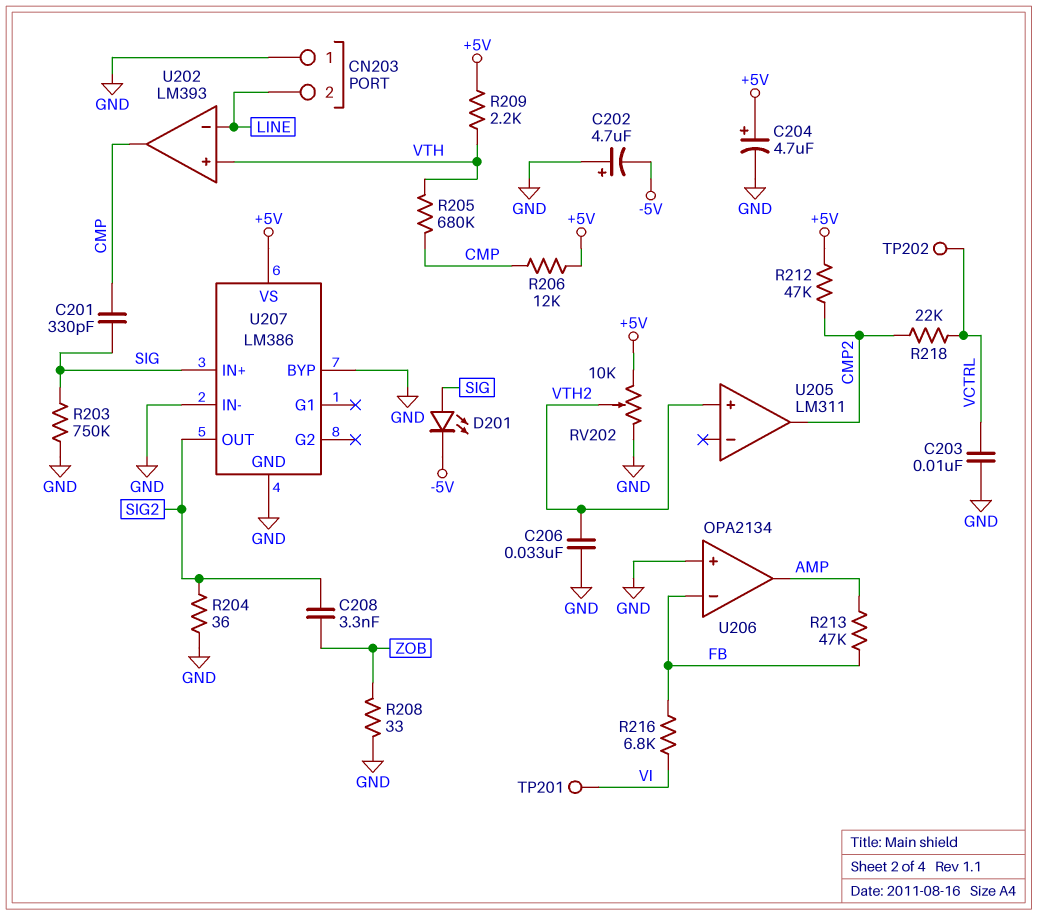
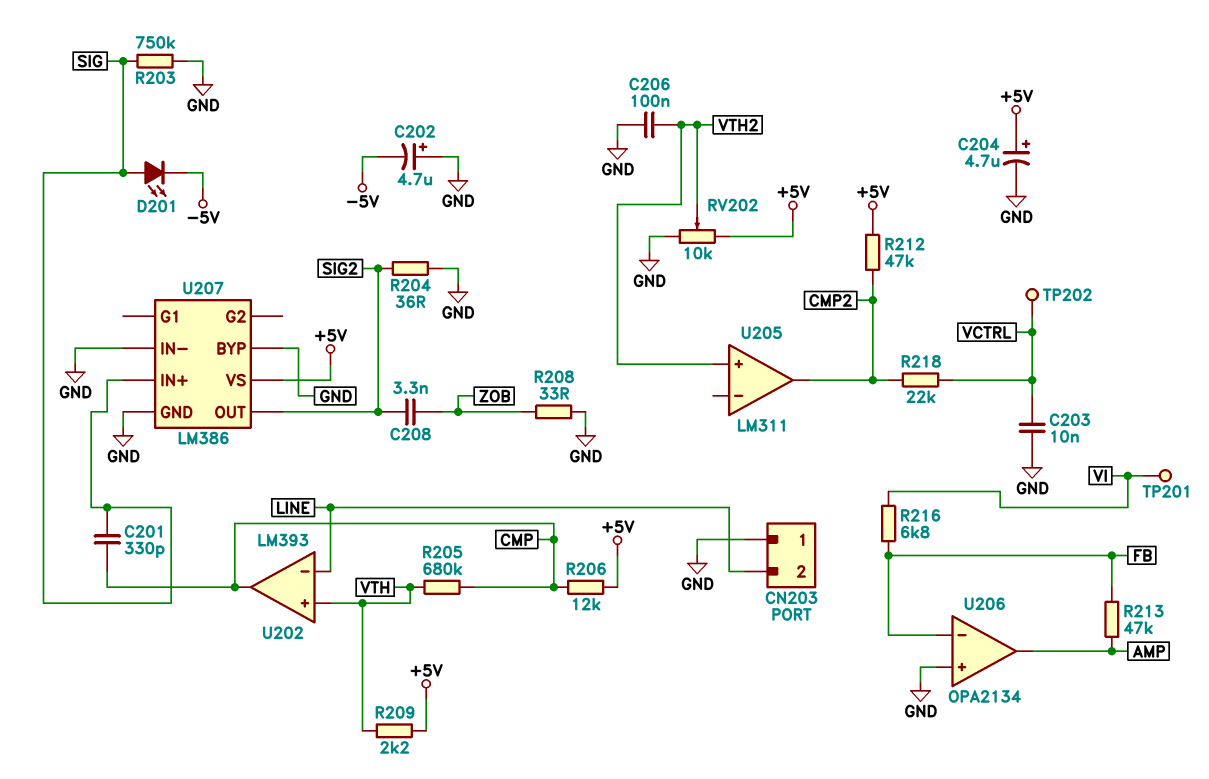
C206: 33nF (GND, VTH2) -> 100nF (GND, VTH2)

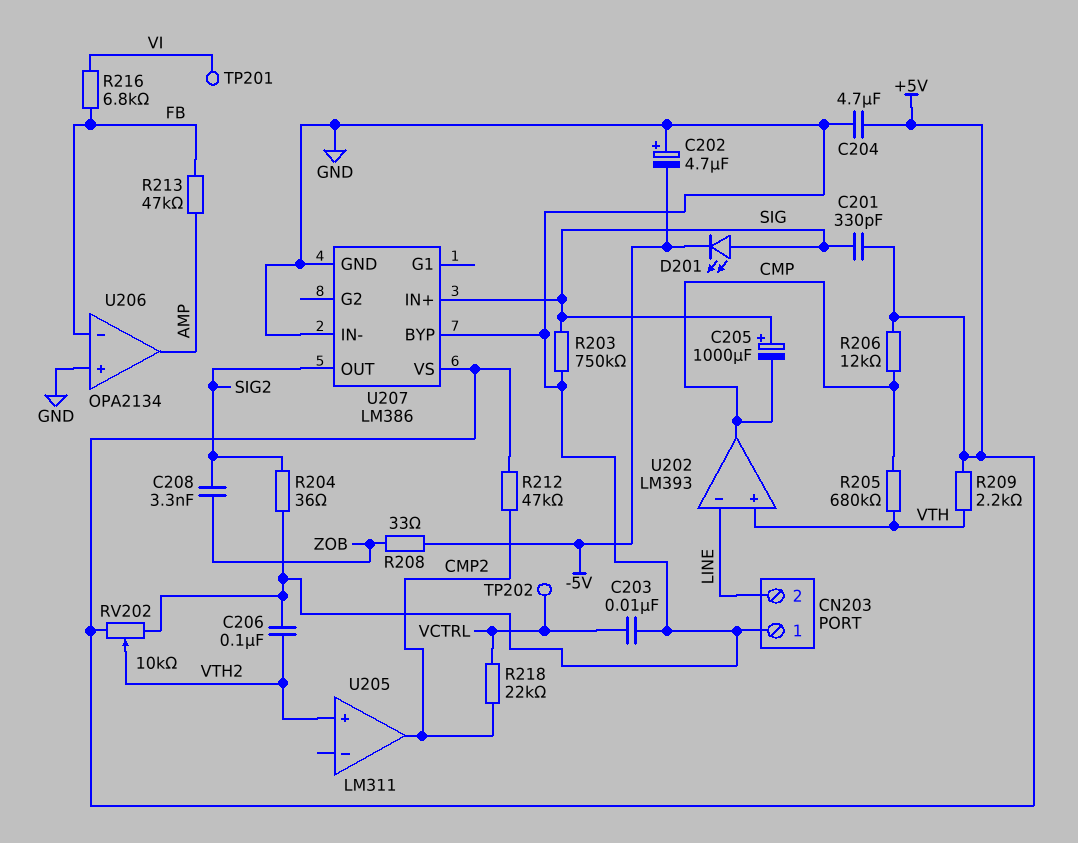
C201: 330pF (CMP, SIG) -> 330pF (+5V, SIG)
C204: 4.7uF (plus +5V, minus GND) -> 4.7uF (+5V, GND)
C205: none -> 1000uF (plus SIG, minus CMP)
R208: 33 (GND, ZOB) -> 33 (-5V, ZOB)

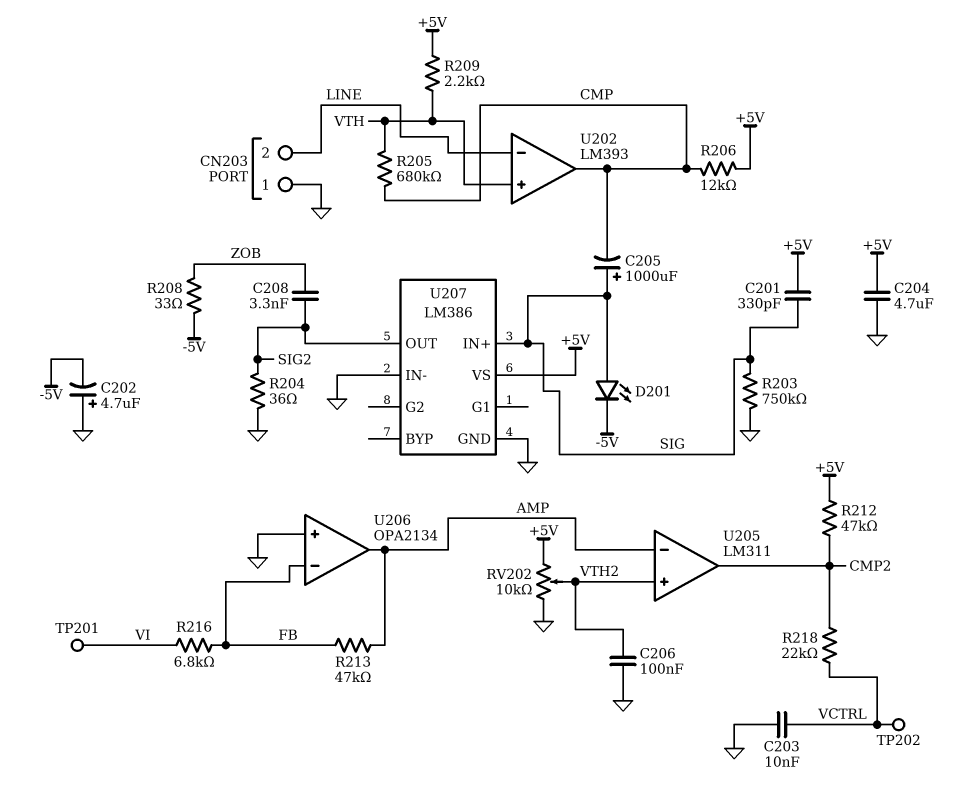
U205 pin in-: none -> AMP
U207 pin BYP: GND -> none

